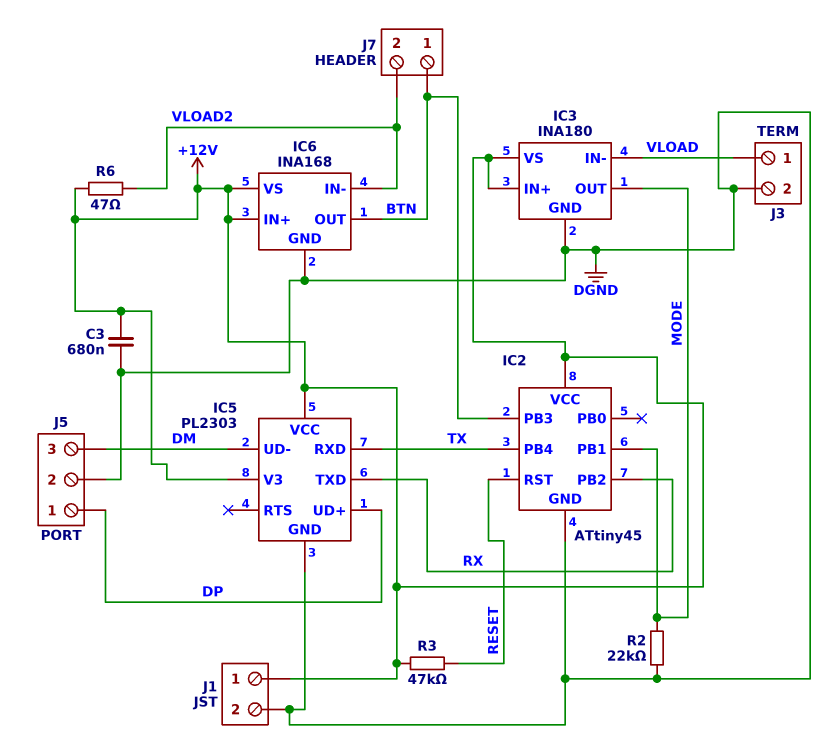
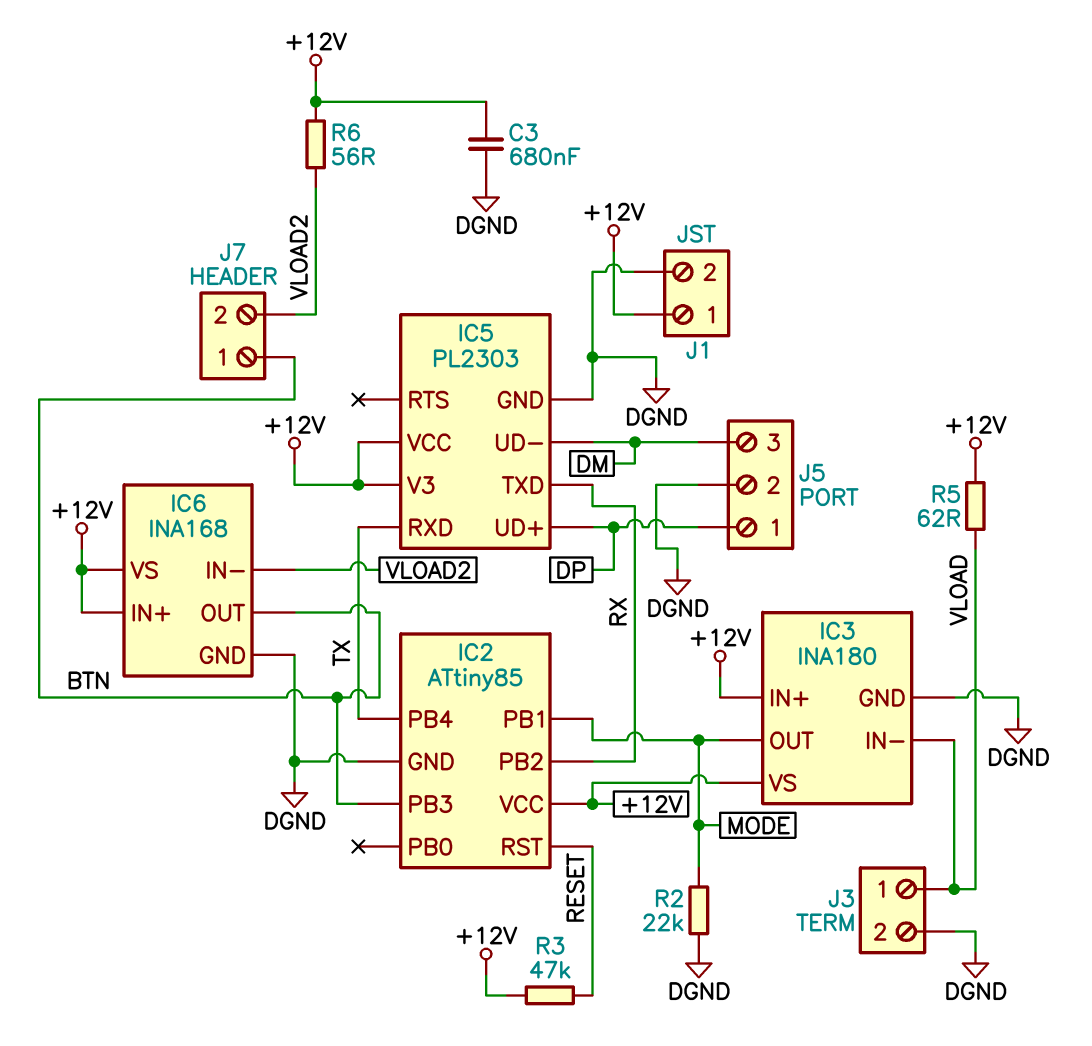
IC2: ATtiny45 -> ATtiny85
R5: none -> 62 (+12V, VLOAD)
R6: 47 (+12V, VLOAD2) -> 56 (+12V, VLOAD2)

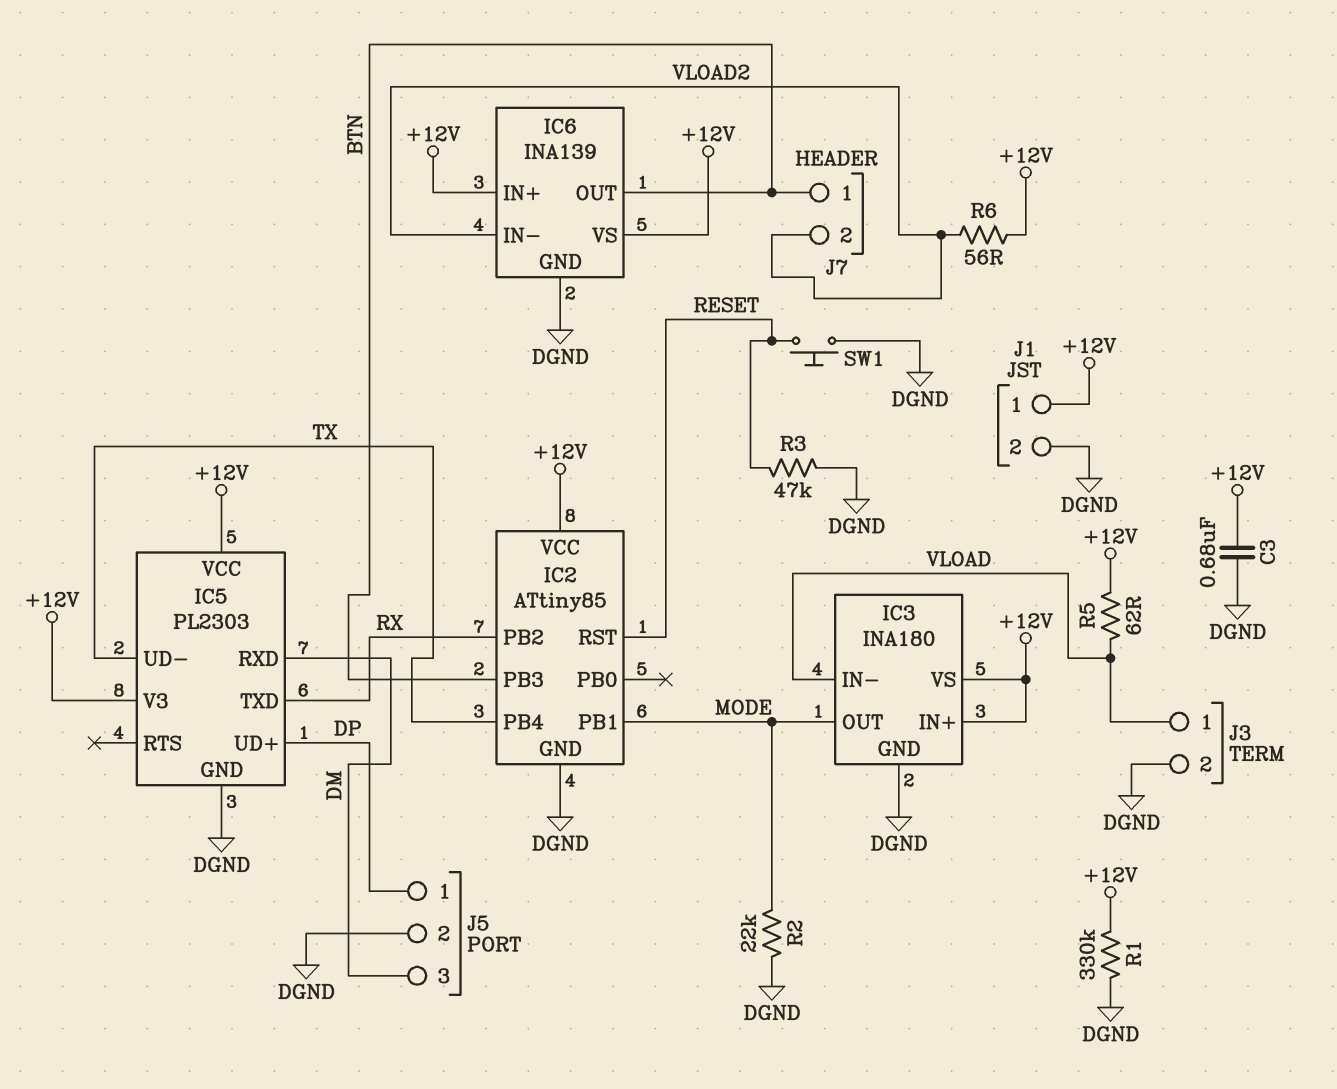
IC5 pin RXD: TX -> DM
IC5 pin UD-: DM -> TX
IC6: INA168 -> INA139
R1: none -> 330k (+12V, DGND)
R3: 47k (+12V, RESET) -> 47k (DGND, RESET)
SW1: none -> button (DGND, RESET)

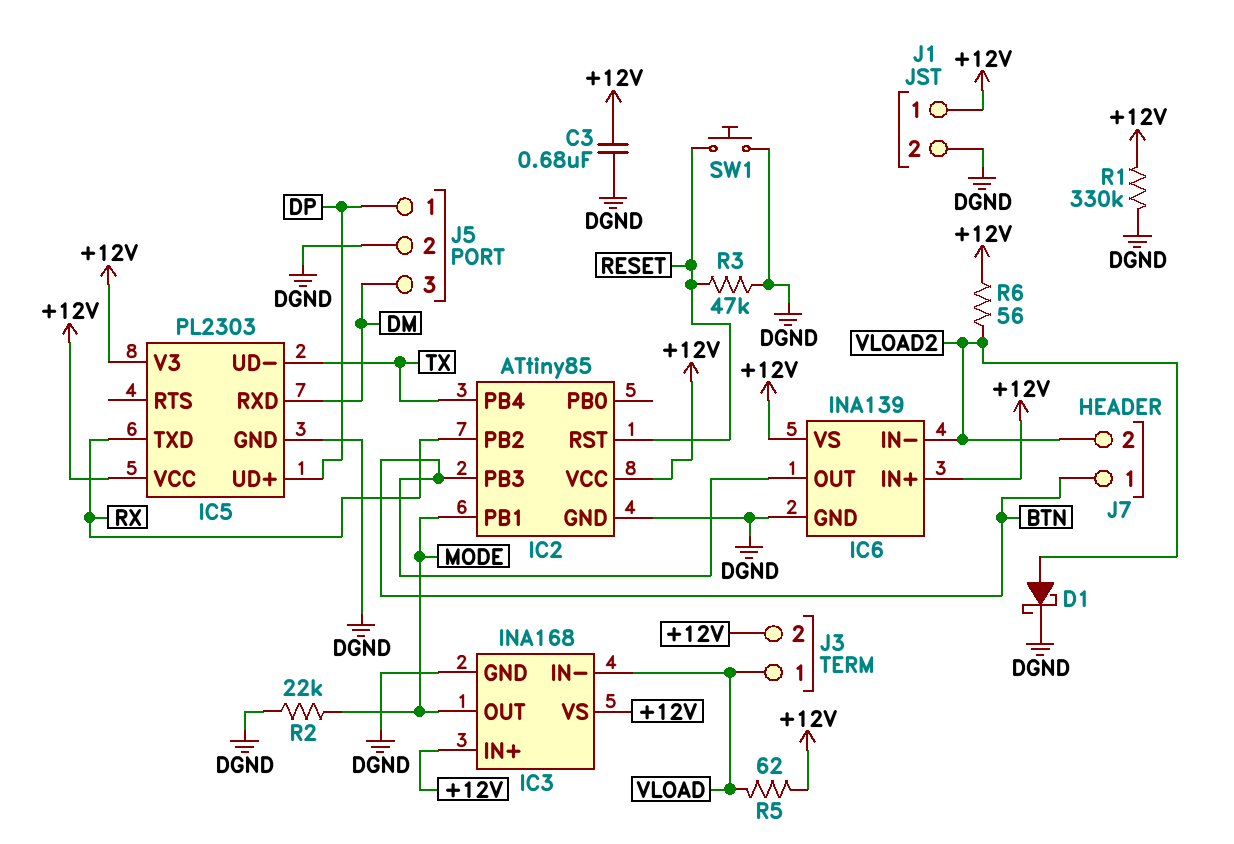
D1: none -> schottky (A VLOAD2, K DGND)
IC3: INA180 -> INA168
J3 pin 2: DGND -> +12V

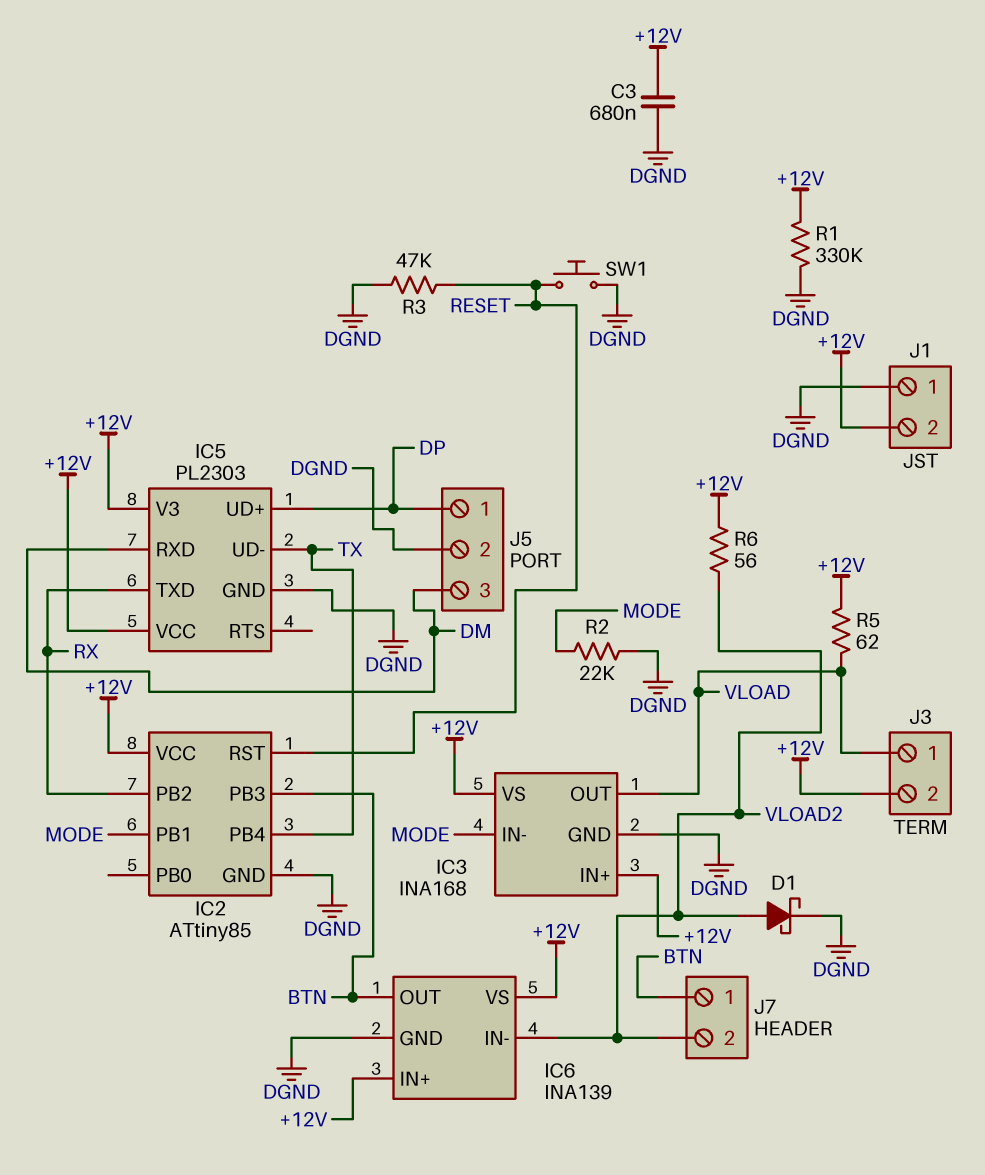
IC3 pin IN-: VLOAD -> MODE
IC3 pin OUT: MODE -> VLOAD
J1 pin 1: +12V -> DGND
J1 pin 2: DGND -> +12V

